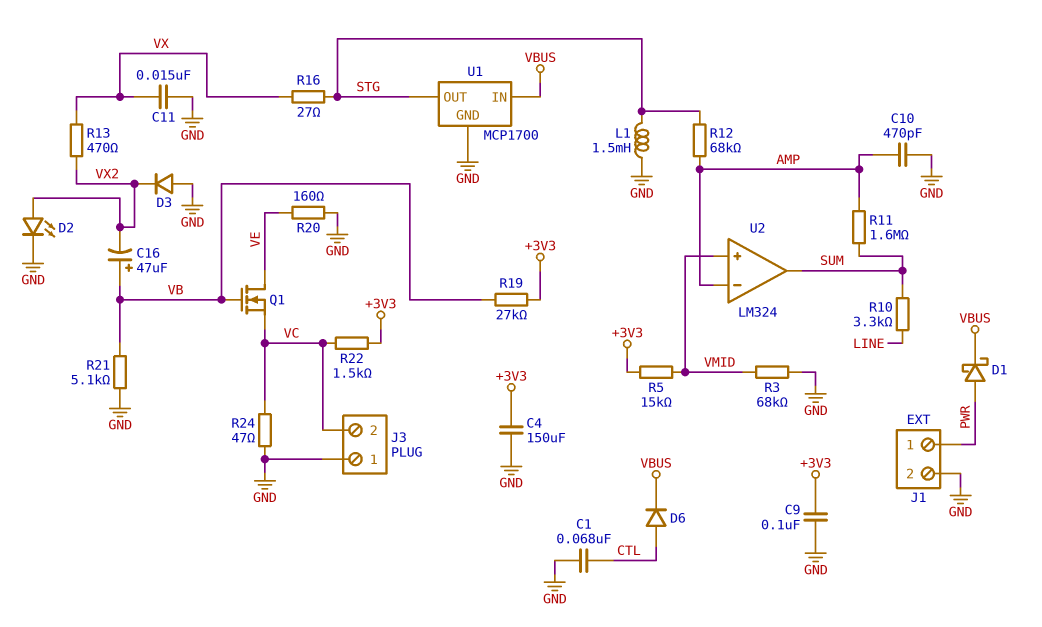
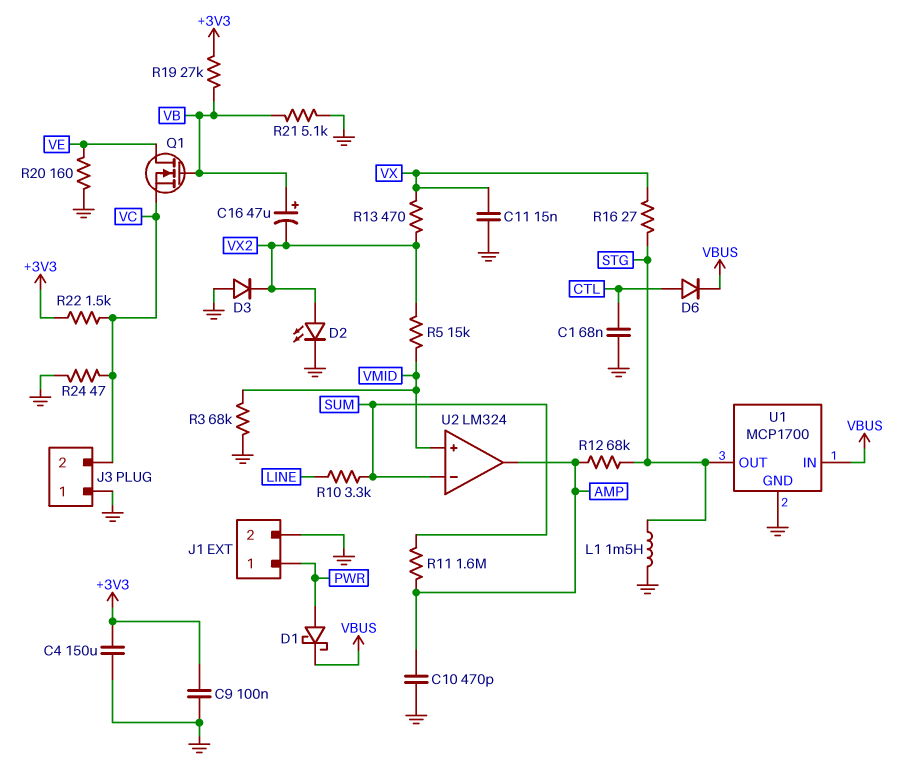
R5: 15k (+3V3, VMID) -> 15k (VMID, VX2)
U2 pin in-: AMP -> SUM
U2 pin out: SUM -> AMP

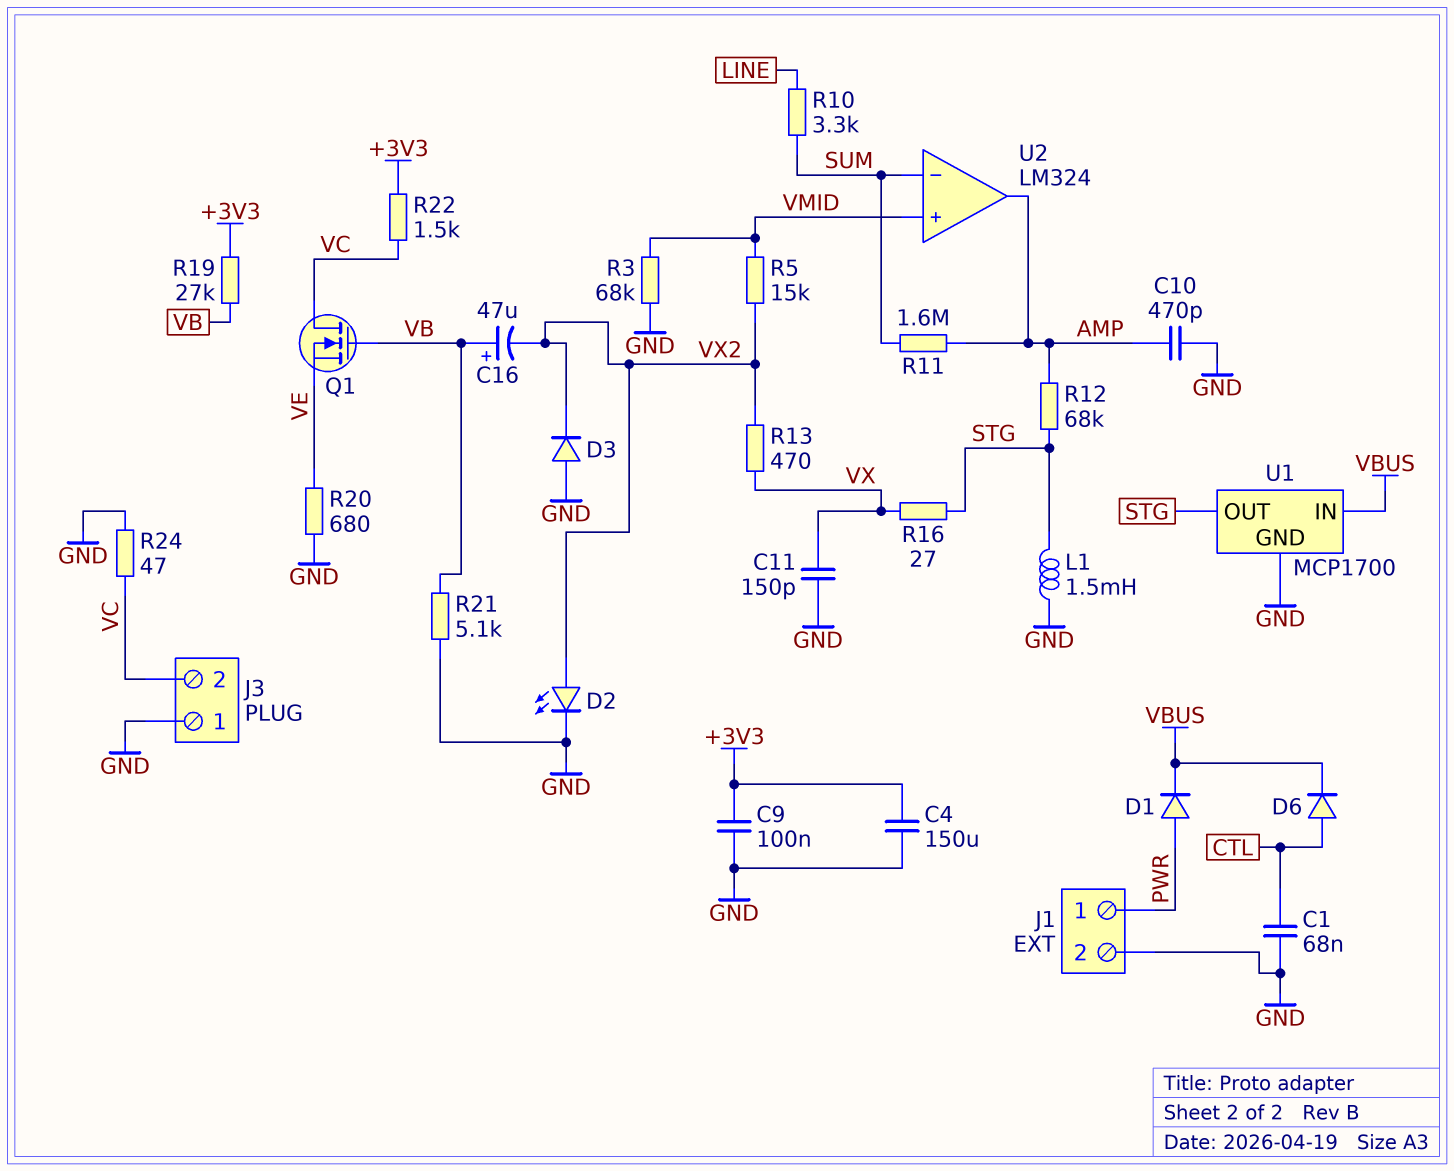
C11: 15nF (GND, VX) -> 150pF (GND, VX)
D1: schottky (A PWR, K VBUS) -> diode (A PWR, K VBUS)
Q1: NMOS (G VB, D VE, S VC) -> NMOS (G VB, D VC, S VE)
R20: 160 (GND, VE) -> 680 (GND, VE)

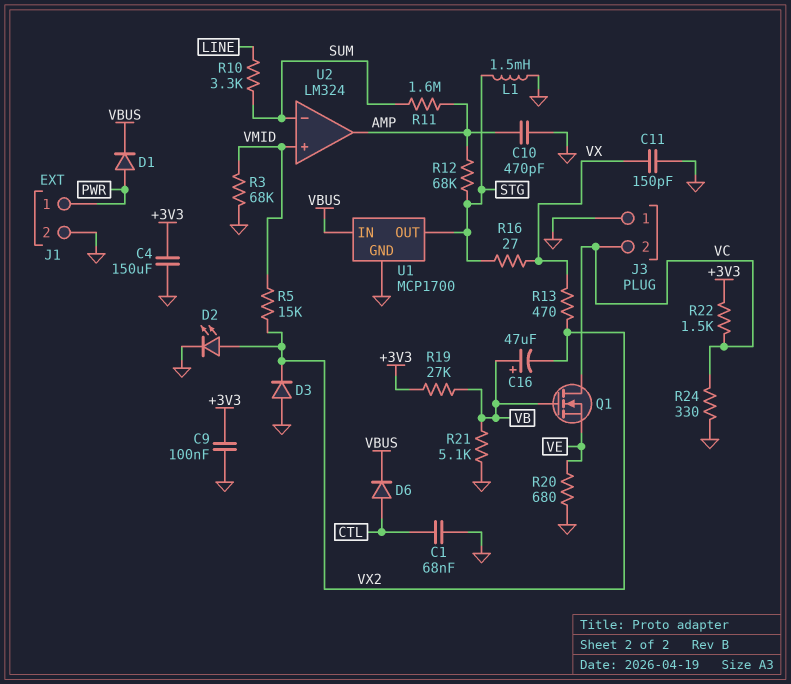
R24: 47 (GND, VC) -> 330 (GND, VC)

